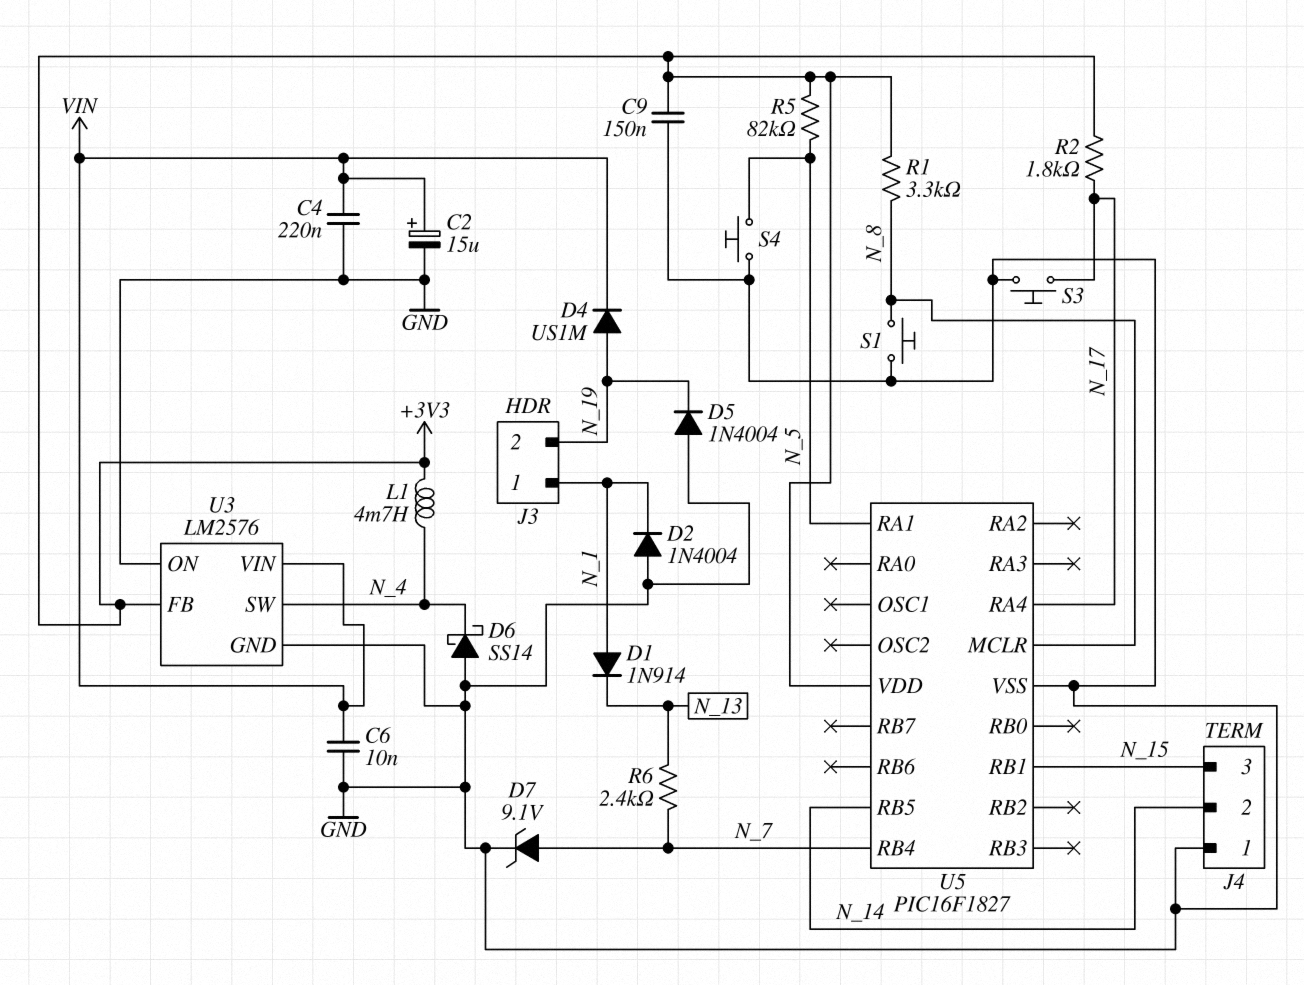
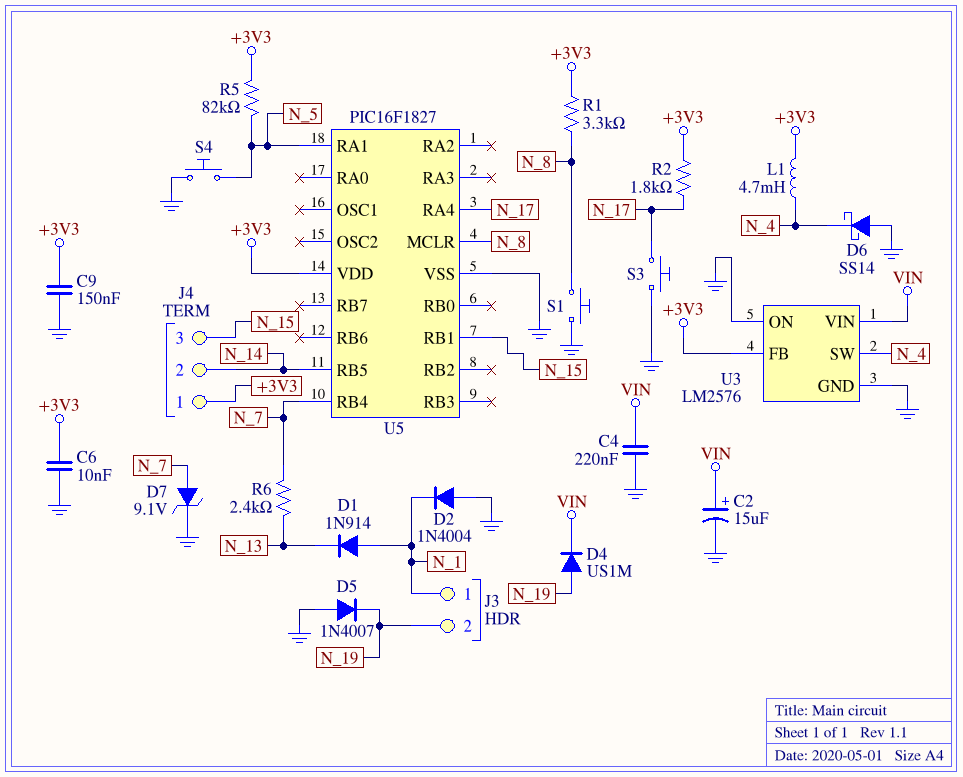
C6: 10nF (GND, VIN) -> 10nF (+3V3, GND)
D5: diode 1N4004 (A GND, K N_19) -> diode 1N4007 (A GND, K N_19)
J4 pin 1: GND -> +3V3

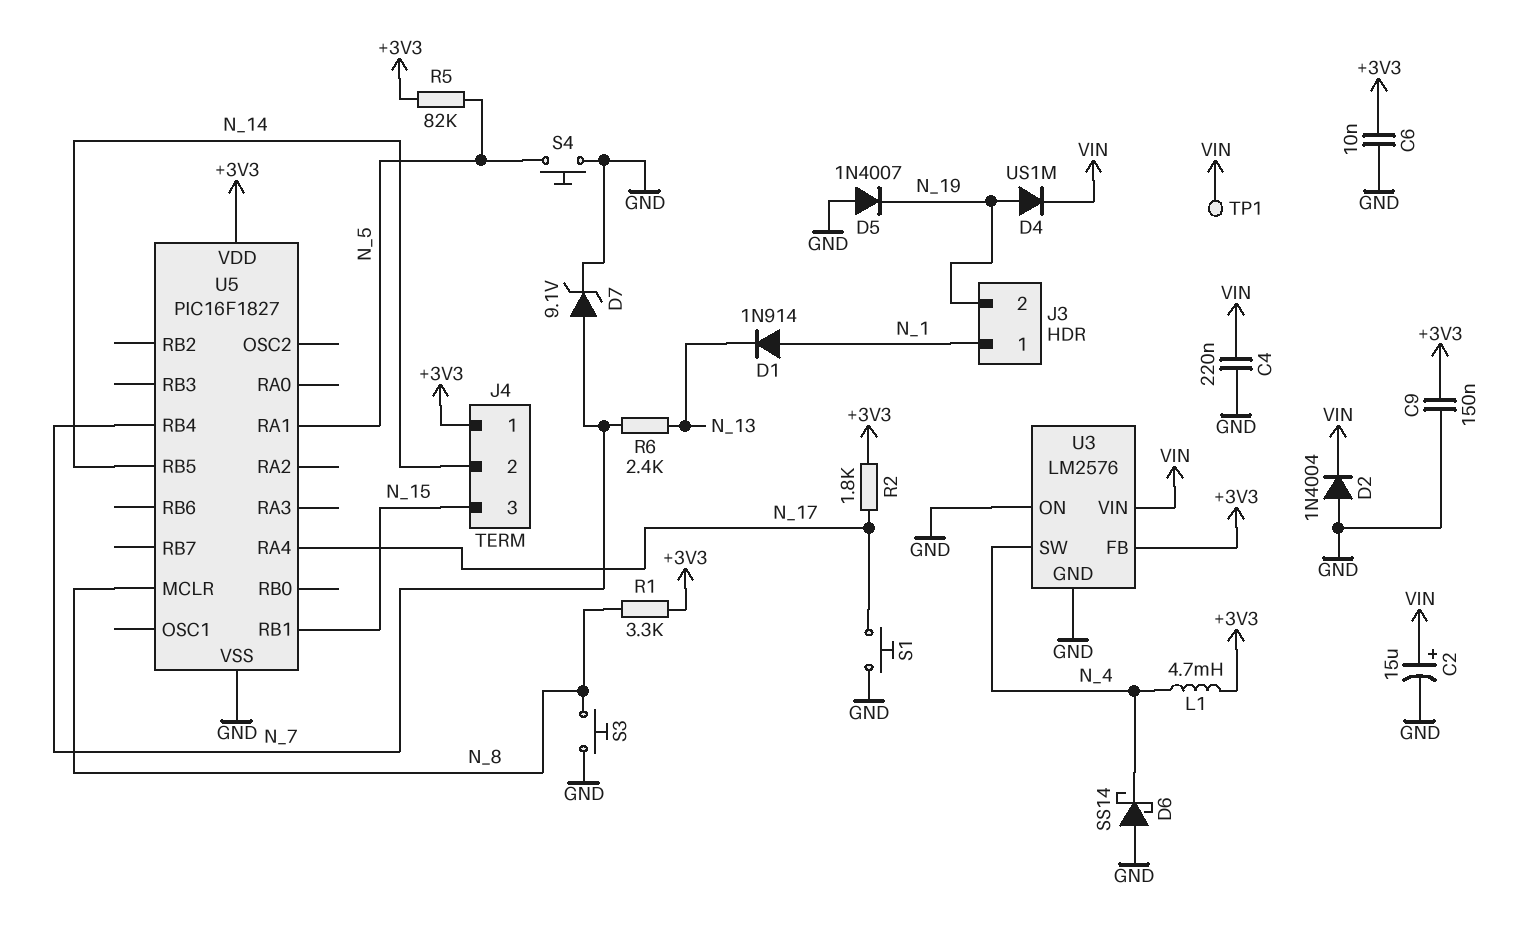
D2: diode 1N4004 (A GND, K N_1) -> diode 1N4004 (A GND, K VIN)
S1: button (GND, N_8) -> button (GND, N_17)
S3: button (GND, N_17) -> button (GND, N_8)
TP1: none -> test point (VIN)

